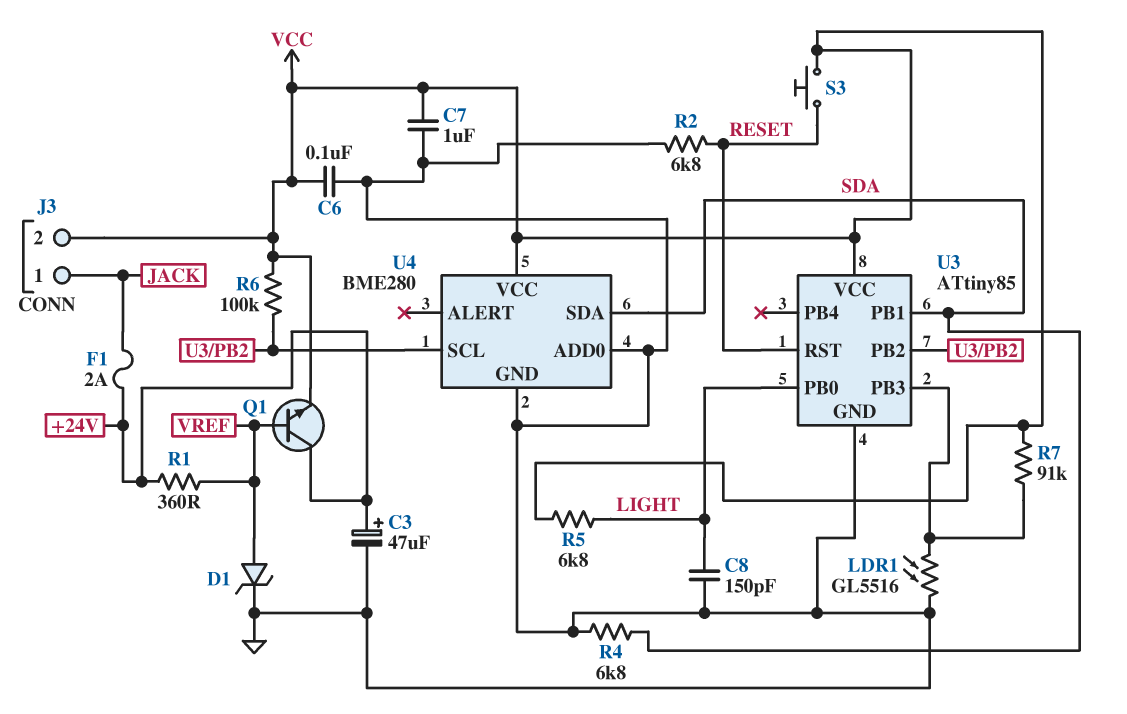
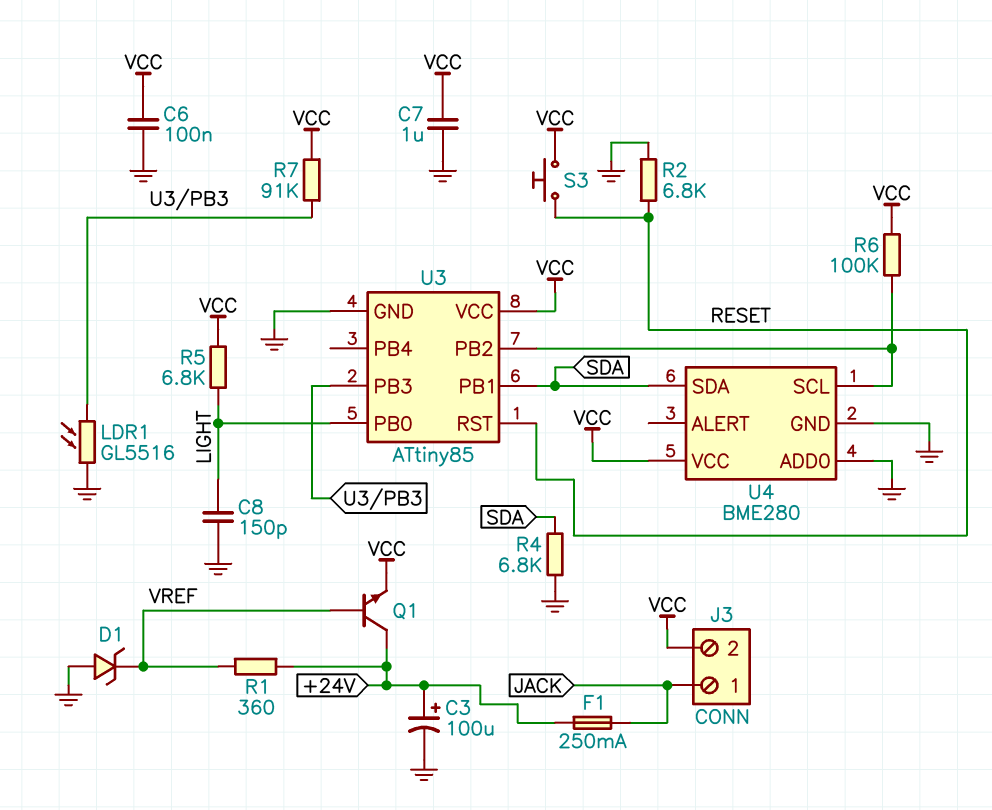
C3: 47uF (plus +24V, minus GND) -> 100uF (plus +24V, minus GND)
D1: zener (A VREF, K GND) -> zener (A GND, K VREF)
F1: 2A (+24V, JACK) -> 250mA (+24V, JACK)

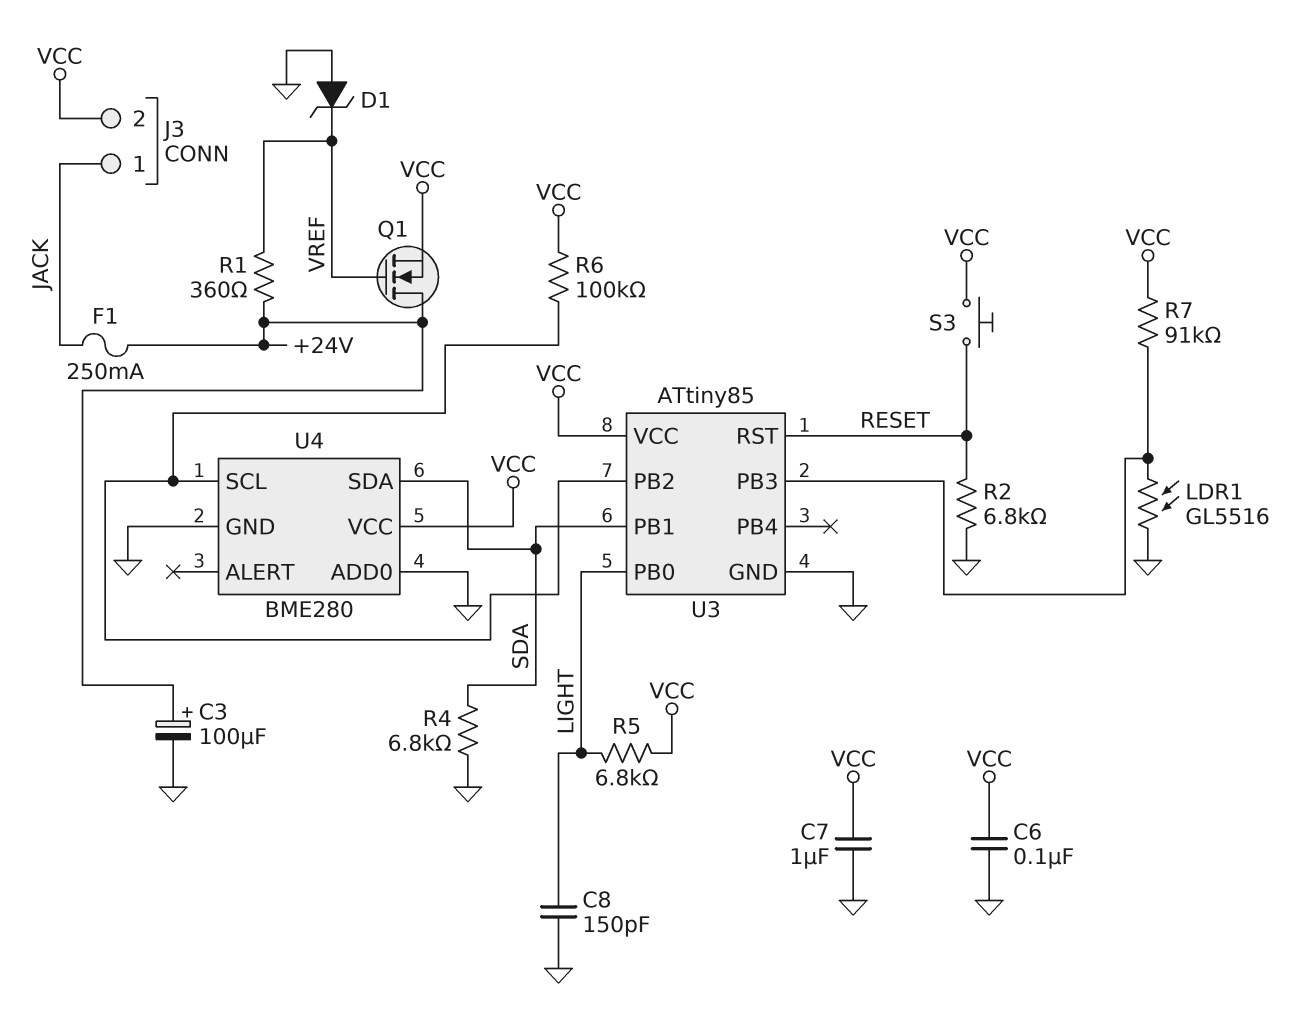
Q1: NPN (B VREF, C +24V, E VCC) -> NMOS (G VREF, D +24V, S VCC)

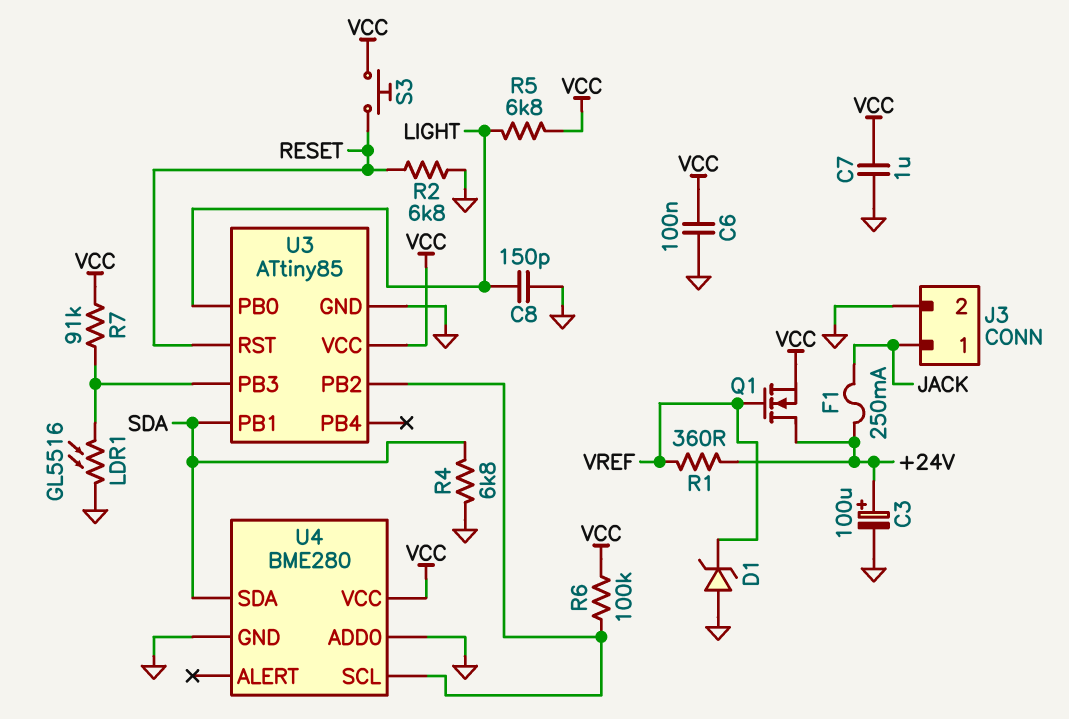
J3 pin 2: VCC -> GND

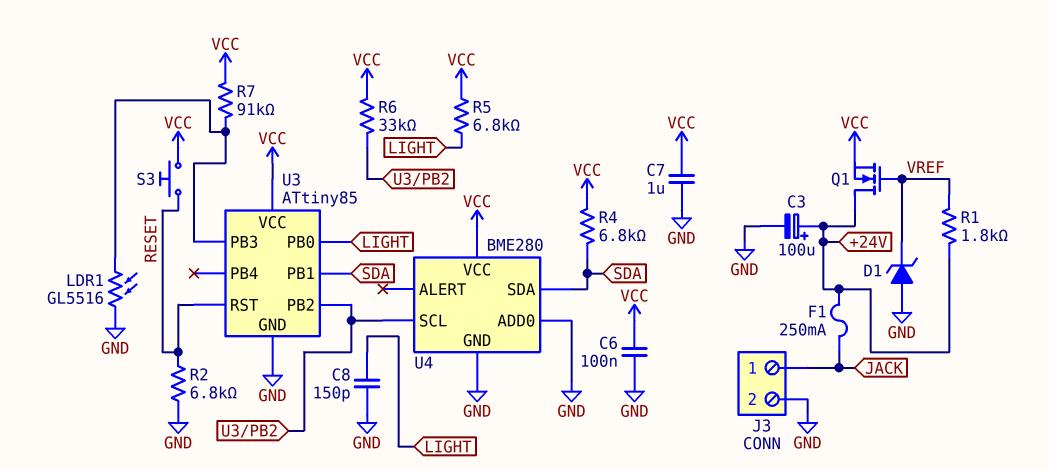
R1: 360 (+24V, VREF) -> 1.8k (+24V, VREF)
R4: 6.8k (GND, SDA) -> 6.8k (SDA, VCC)
R6: 100k (U3/PB2, VCC) -> 33k (U3/PB2, VCC)

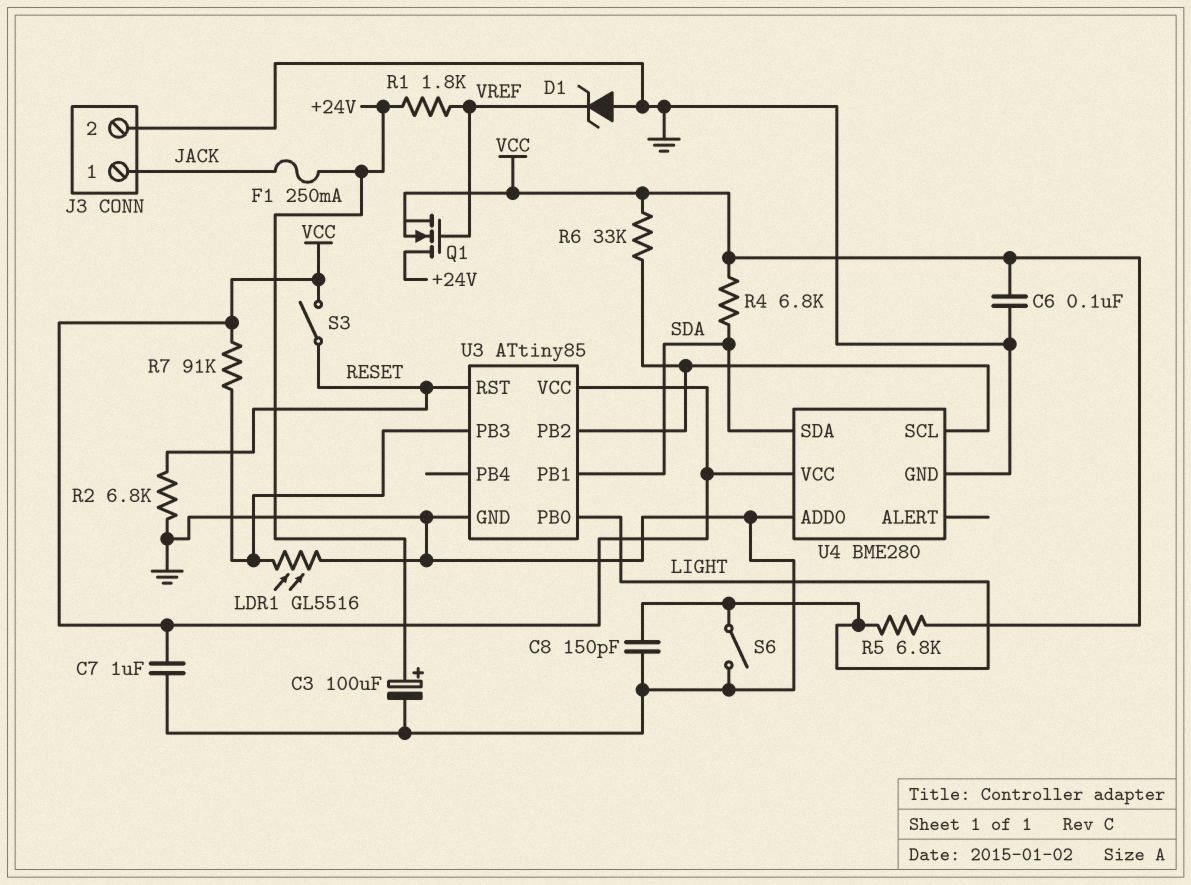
S3: button (RESET, VCC) -> switch (RESET, VCC)
S6: none -> switch (GND, LIGHT)

